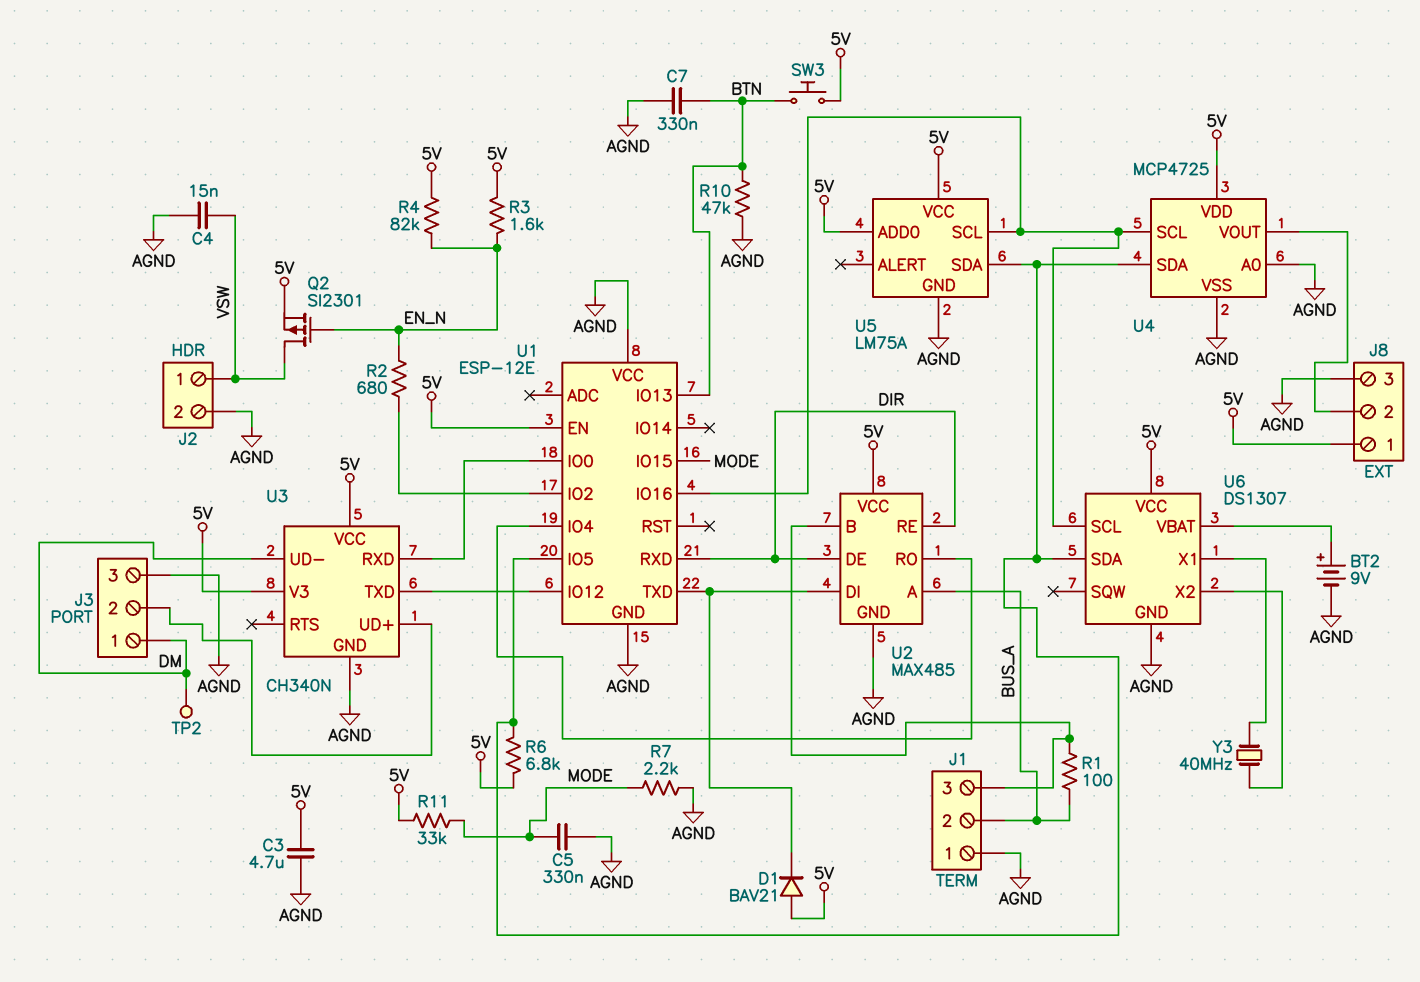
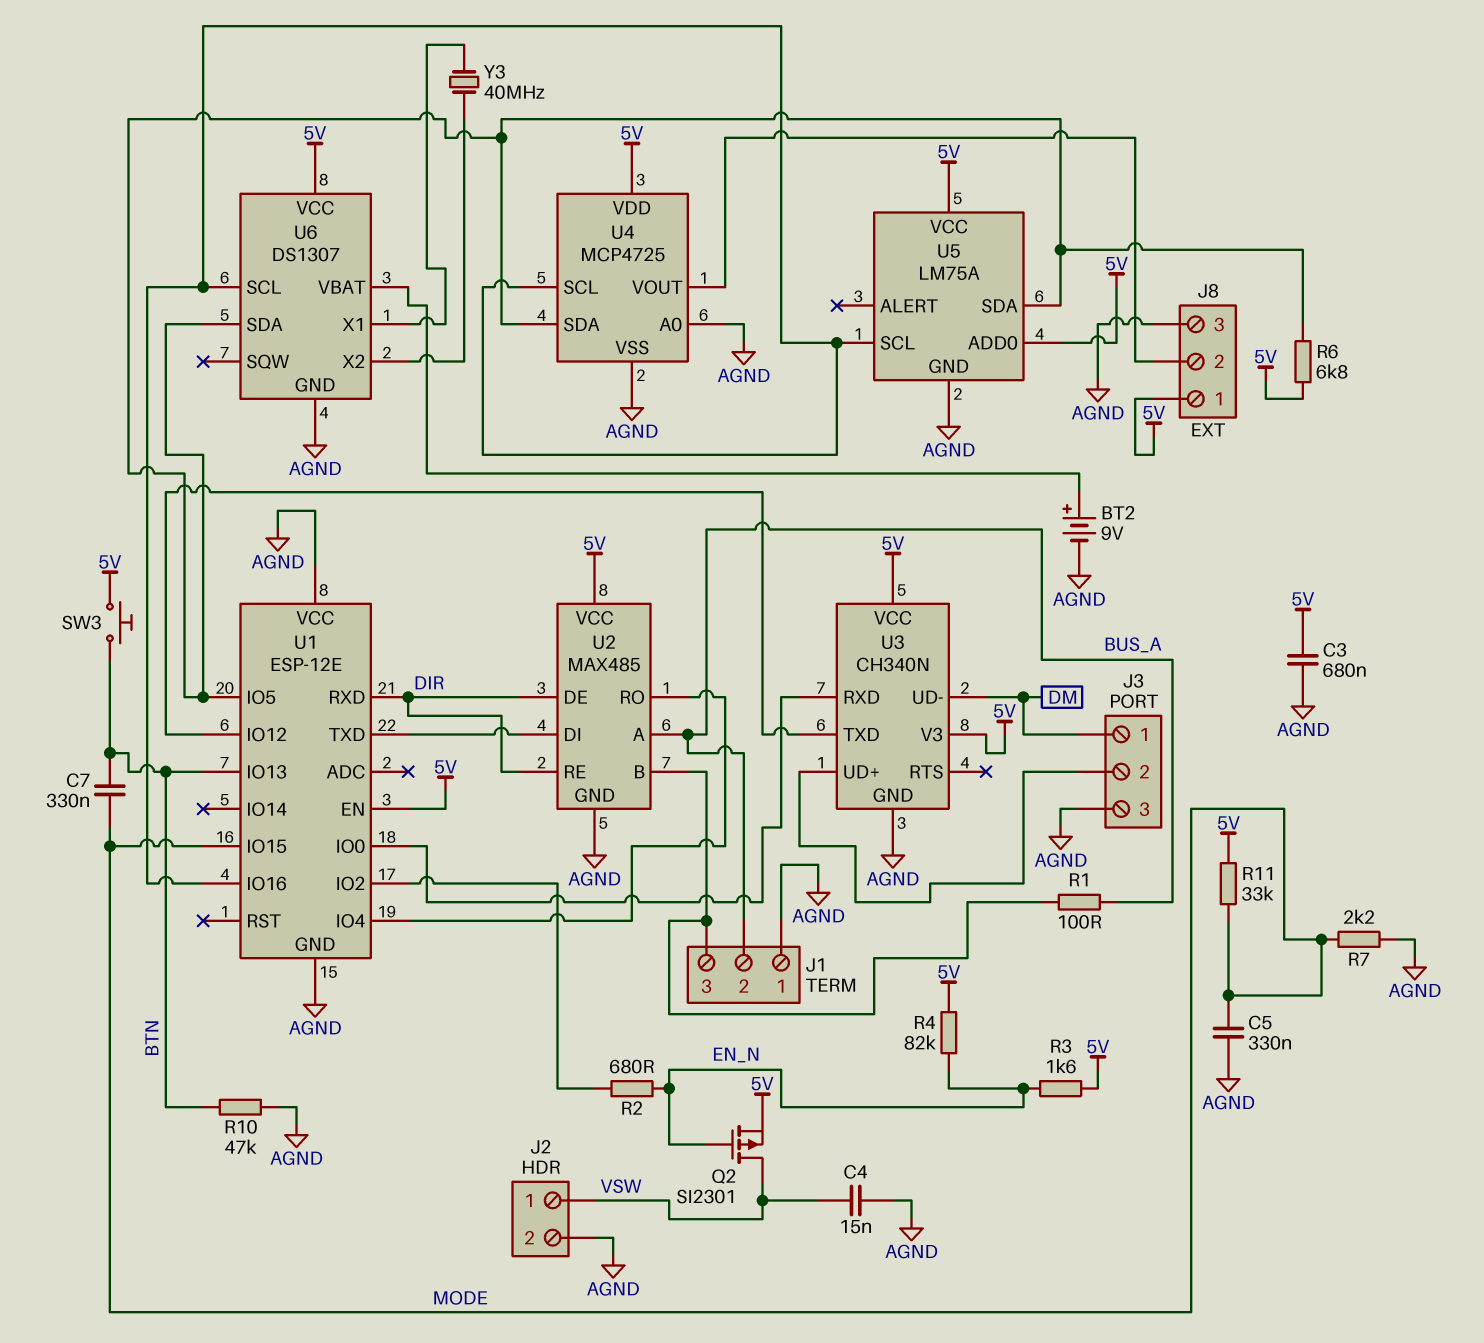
C3: 4.7uF (5V, AGND) -> 680nF (5V, AGND)
C7: 330nF (AGND, BTN) -> 330nF (BTN, MODE)
D1: diode BAV21 (A 5V, K U1/TXD) -> none
TP2: test point (DM) -> none

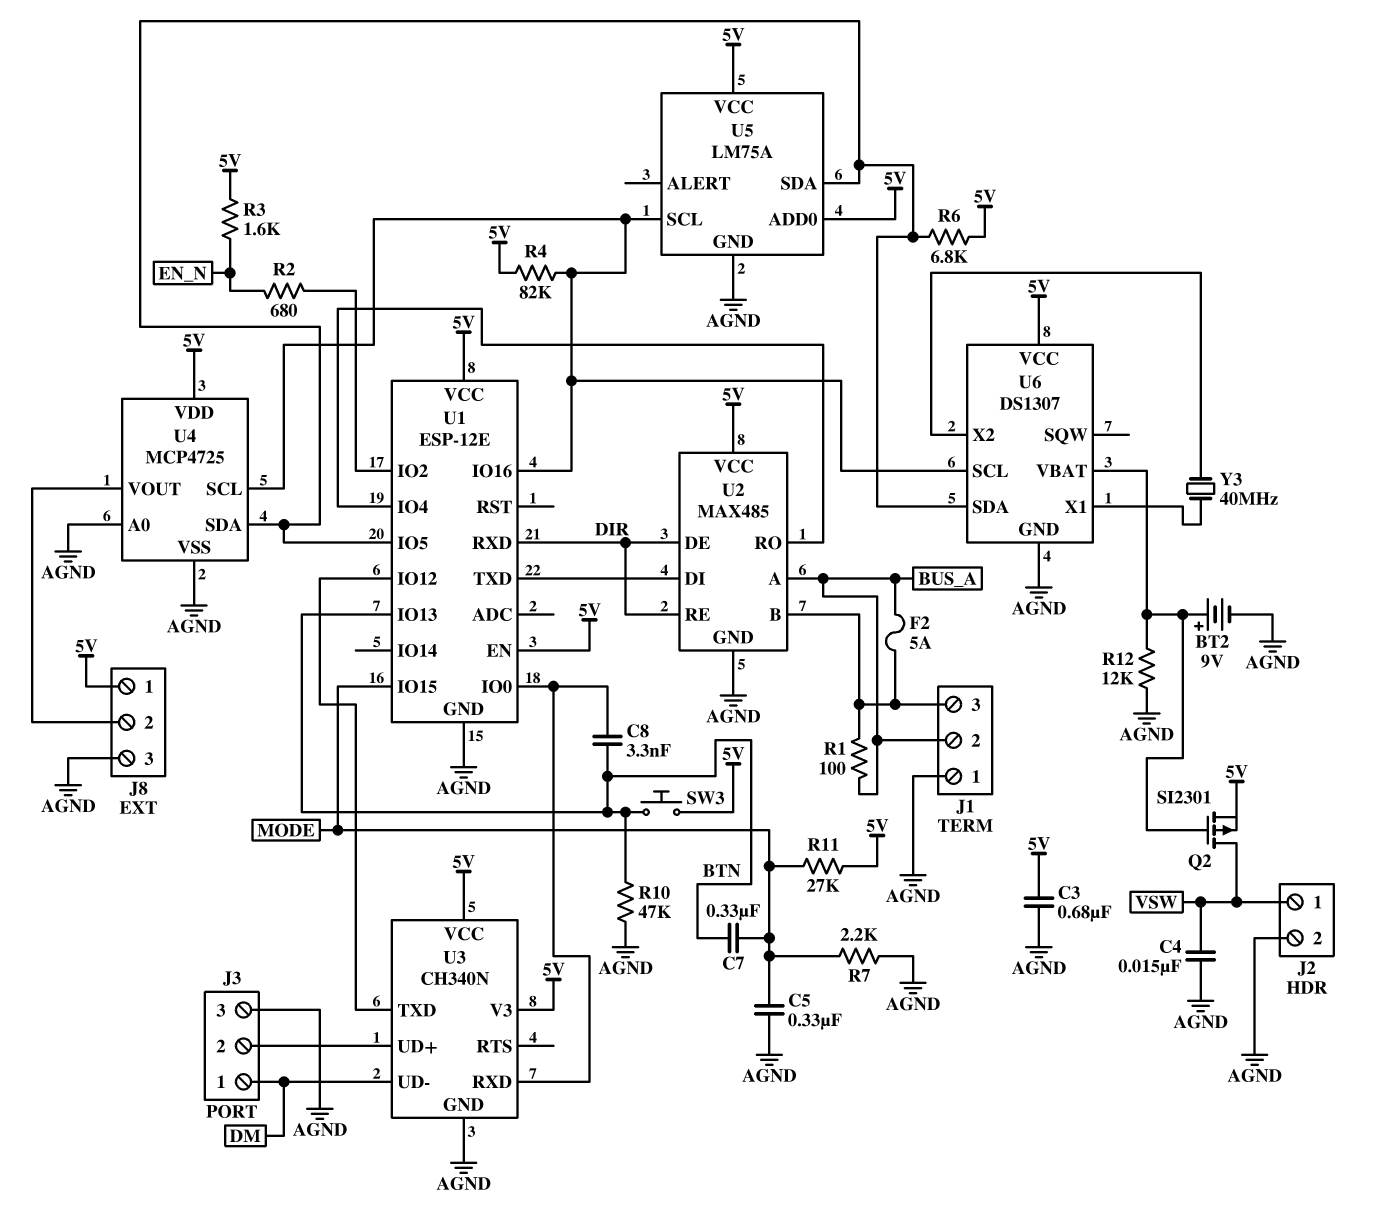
C8: none -> 3.3nF (BTN, U1/IO0)
F2: none -> 5A (BUS_A, J1/3)
Q2: PMOS SI2301 (G EN_N, D VSW, S 5V) -> PMOS SI2301 (G U6/VBAT, D VSW, S 5V)
R4: 82k (5V, EN_N) -> 82k (5V, U1/IO16)
R11: 33k (5V, MODE) -> 27k (5V, MODE)
R12: none -> 12k (AGND, U6/VBAT)
U1 pin VCC: AGND -> 5V

